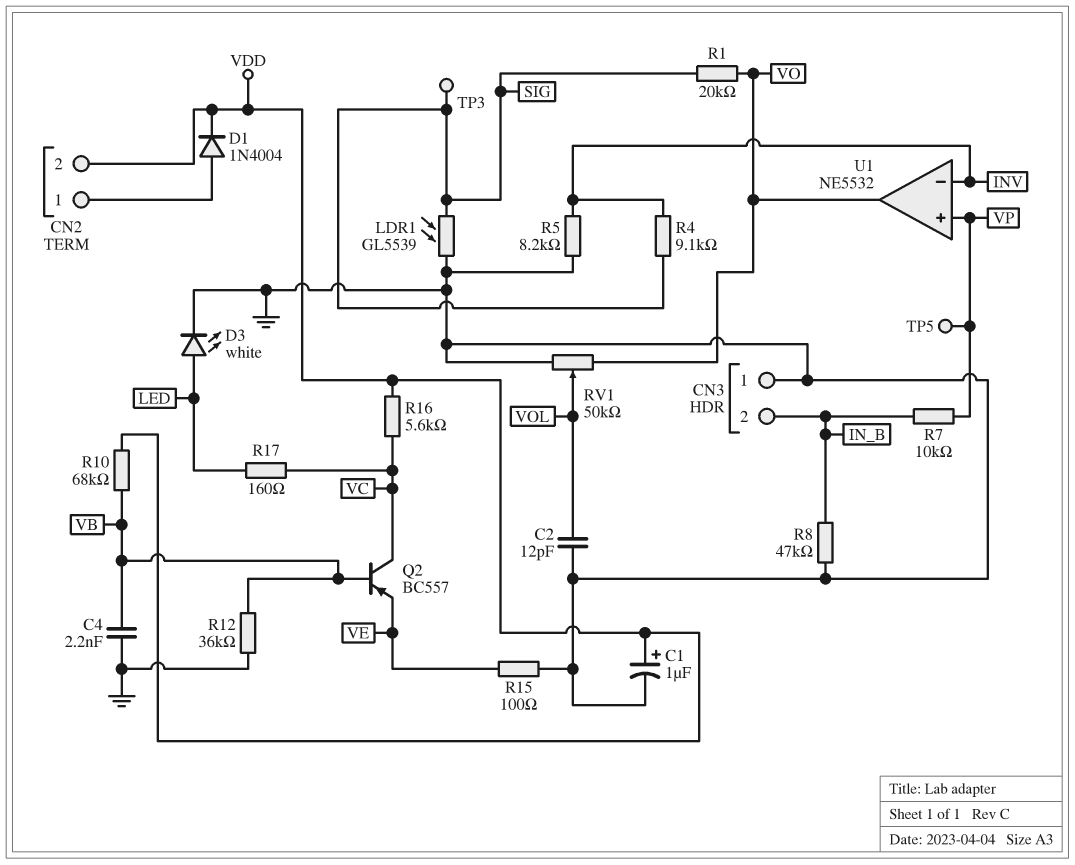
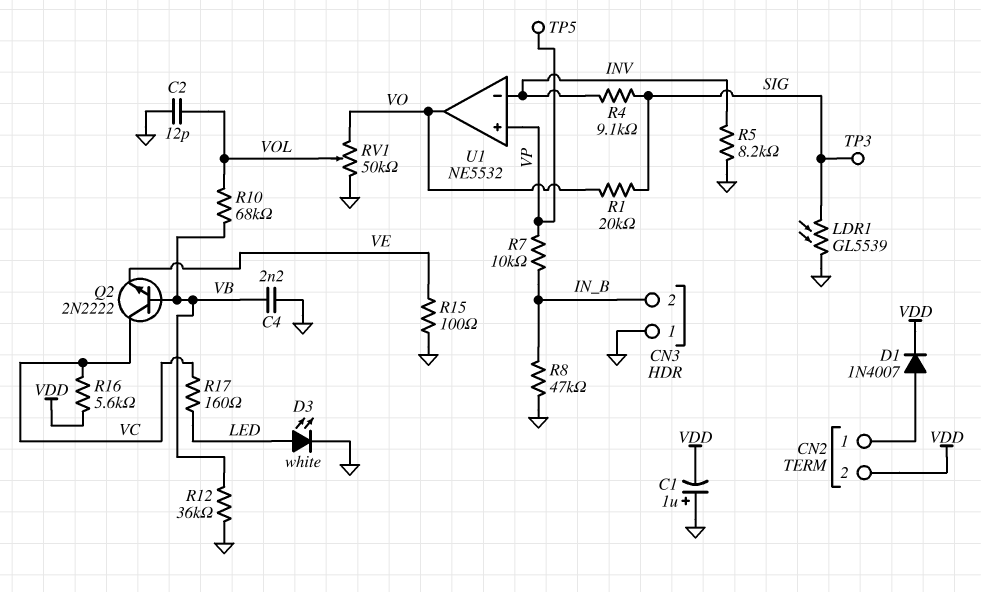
C1: 1uF (plus VDD, minus GND) -> 1uF (plus GND, minus VDD)
D1: diode 1N4004 (A CN2/1, K VDD) -> diode 1N4007 (A CN2/1, K VDD)
Q2: PNP BC557 (B VB, C VC, E VE) -> NPN 2N2222 (B VB, C VC, E VE)
R10: 68k (VB, VDD) -> 68k (VB, VOL)

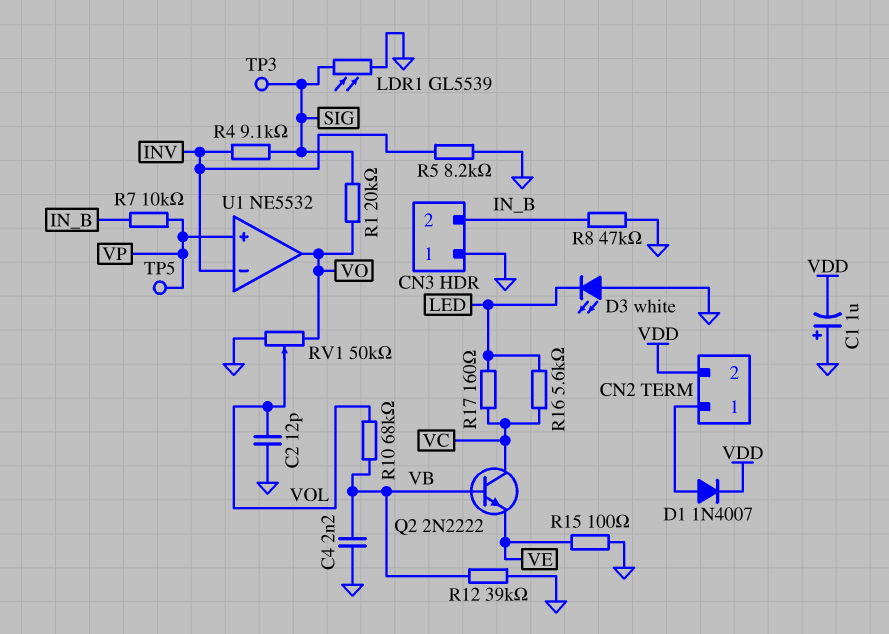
D3: LED white (A LED, K GND) -> LED white (A GND, K LED)
R12: 36k (GND, VB) -> 39k (GND, VB)
R16: 5.6k (VC, VDD) -> 5.6k (LED, VC)

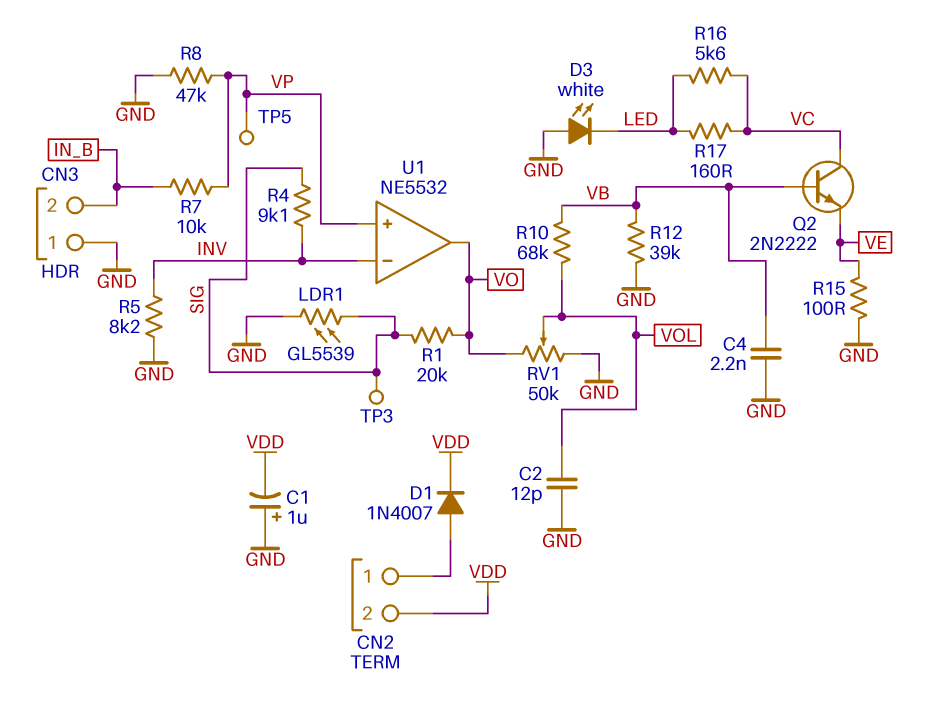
R8: 47k (GND, IN_B) -> 47k (GND, VP)

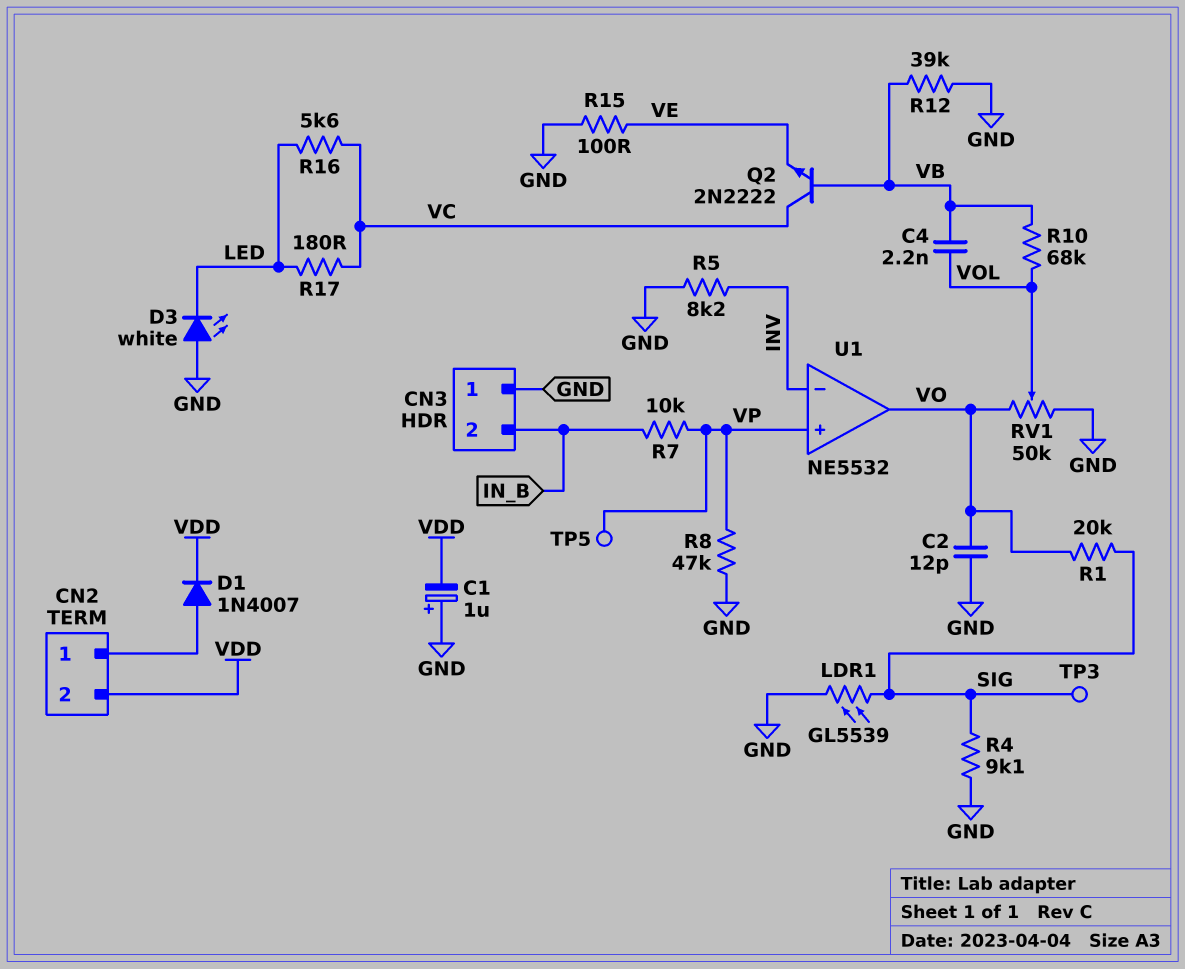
C2: 12pF (GND, VOL) -> 12pF (GND, VO)
C4: 2.2nF (GND, VB) -> 2.2nF (VB, VOL)
R4: 9.1k (INV, SIG) -> 9.1k (GND, SIG)
R17: 160 (LED, VC) -> 180 (LED, VC)

